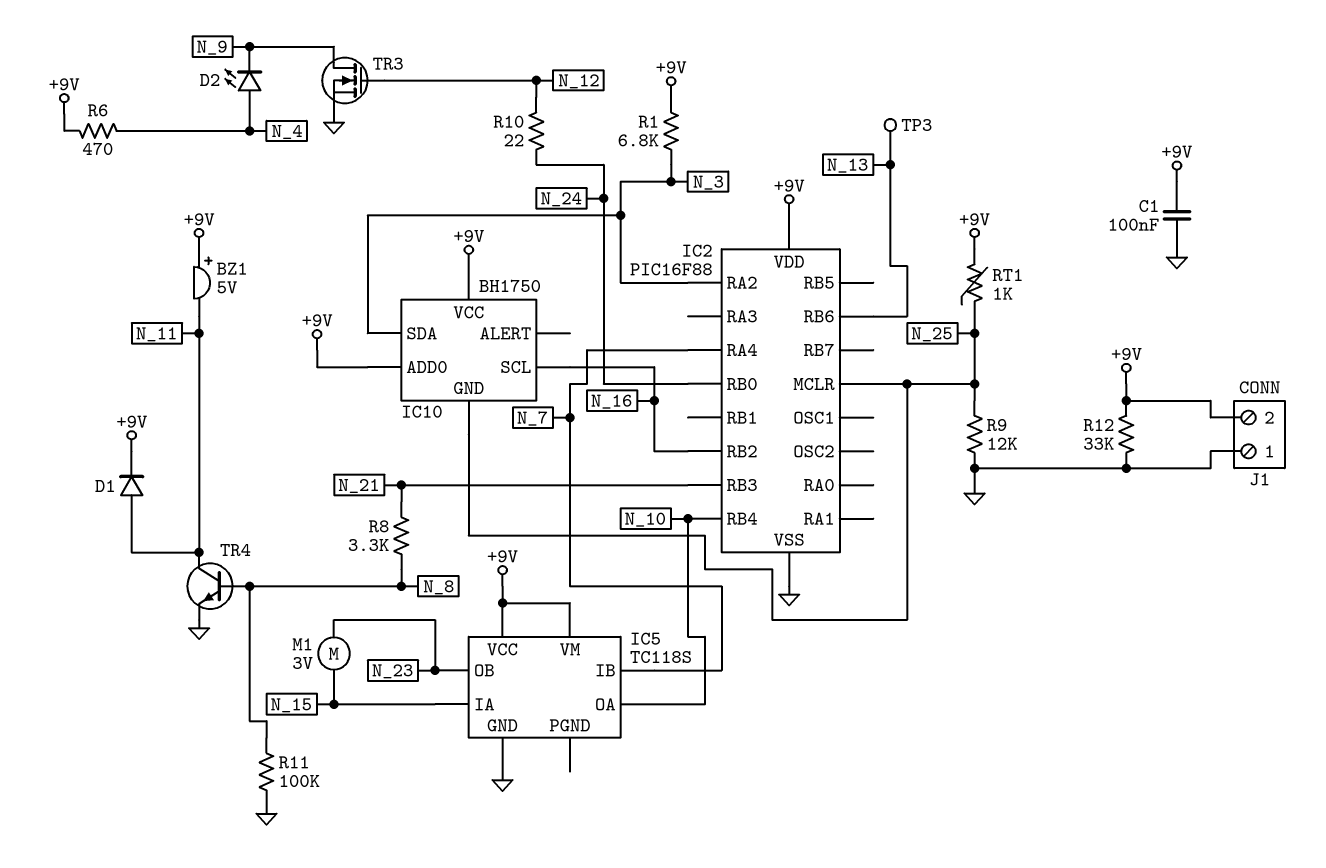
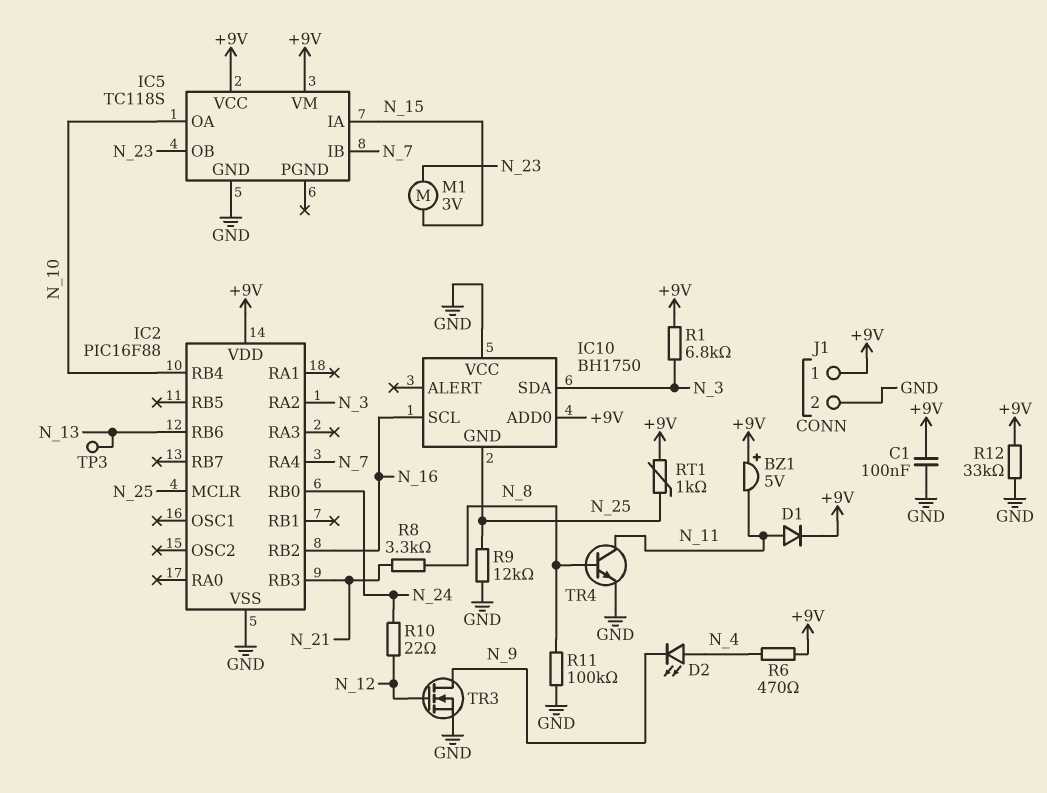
IC10 pin VCC: +9V -> GND
J1 pin 1: GND -> +9V
J1 pin 2: +9V -> GND

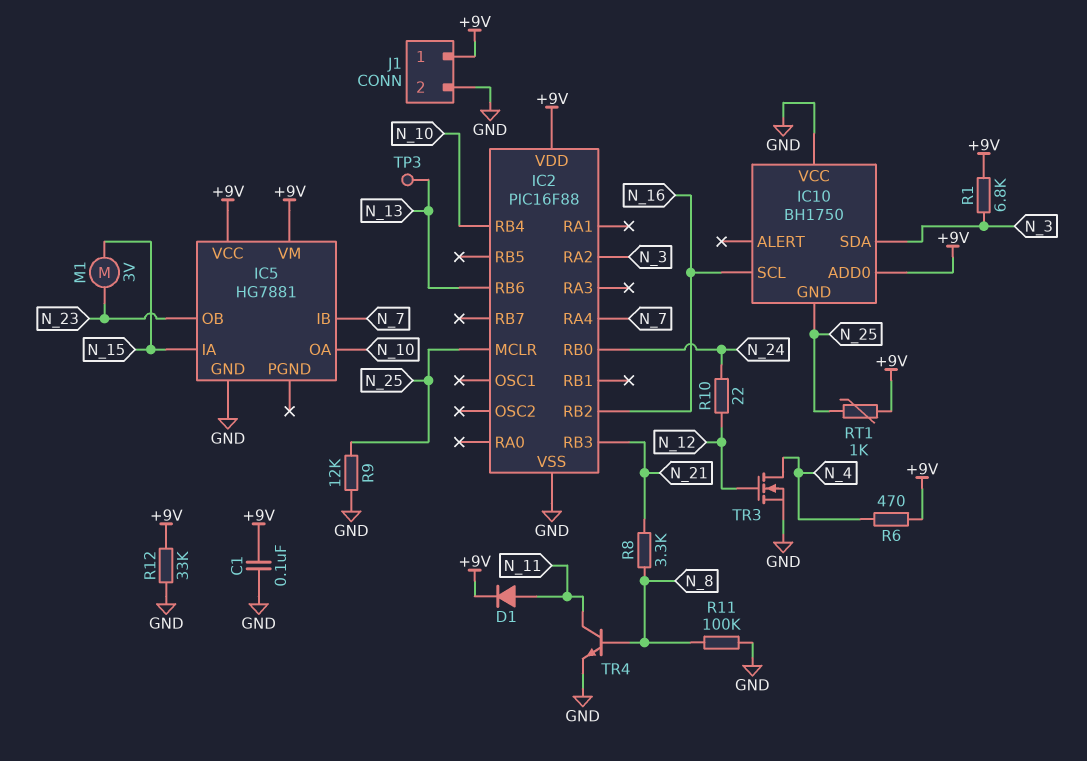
BZ1: buzzer 5V (plus +9V, minus N_11) -> none
D2: LED (A N_4, K N_9) -> none
IC5: TC118S -> HG7881
TR3: NMOS (G N_12, D N_9, S GND) -> NMOS (G N_12, D N_4, S GND)

